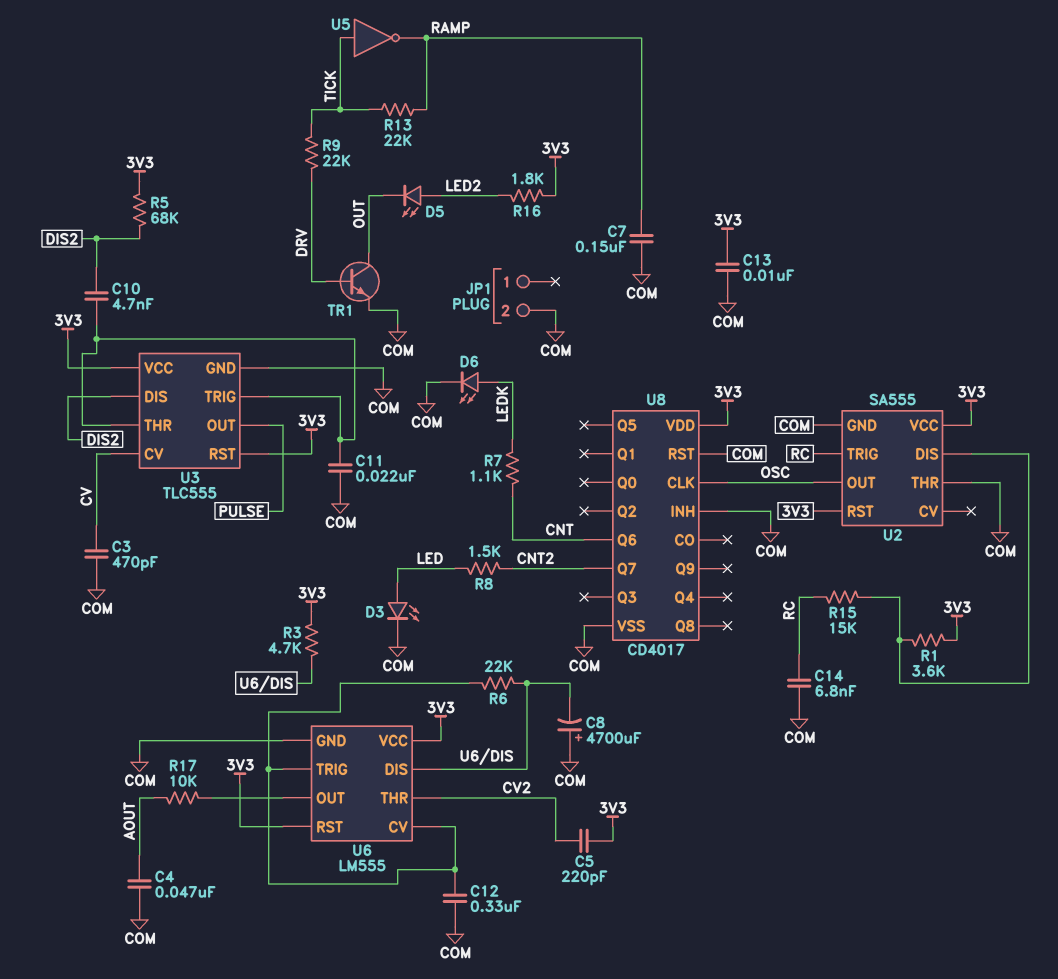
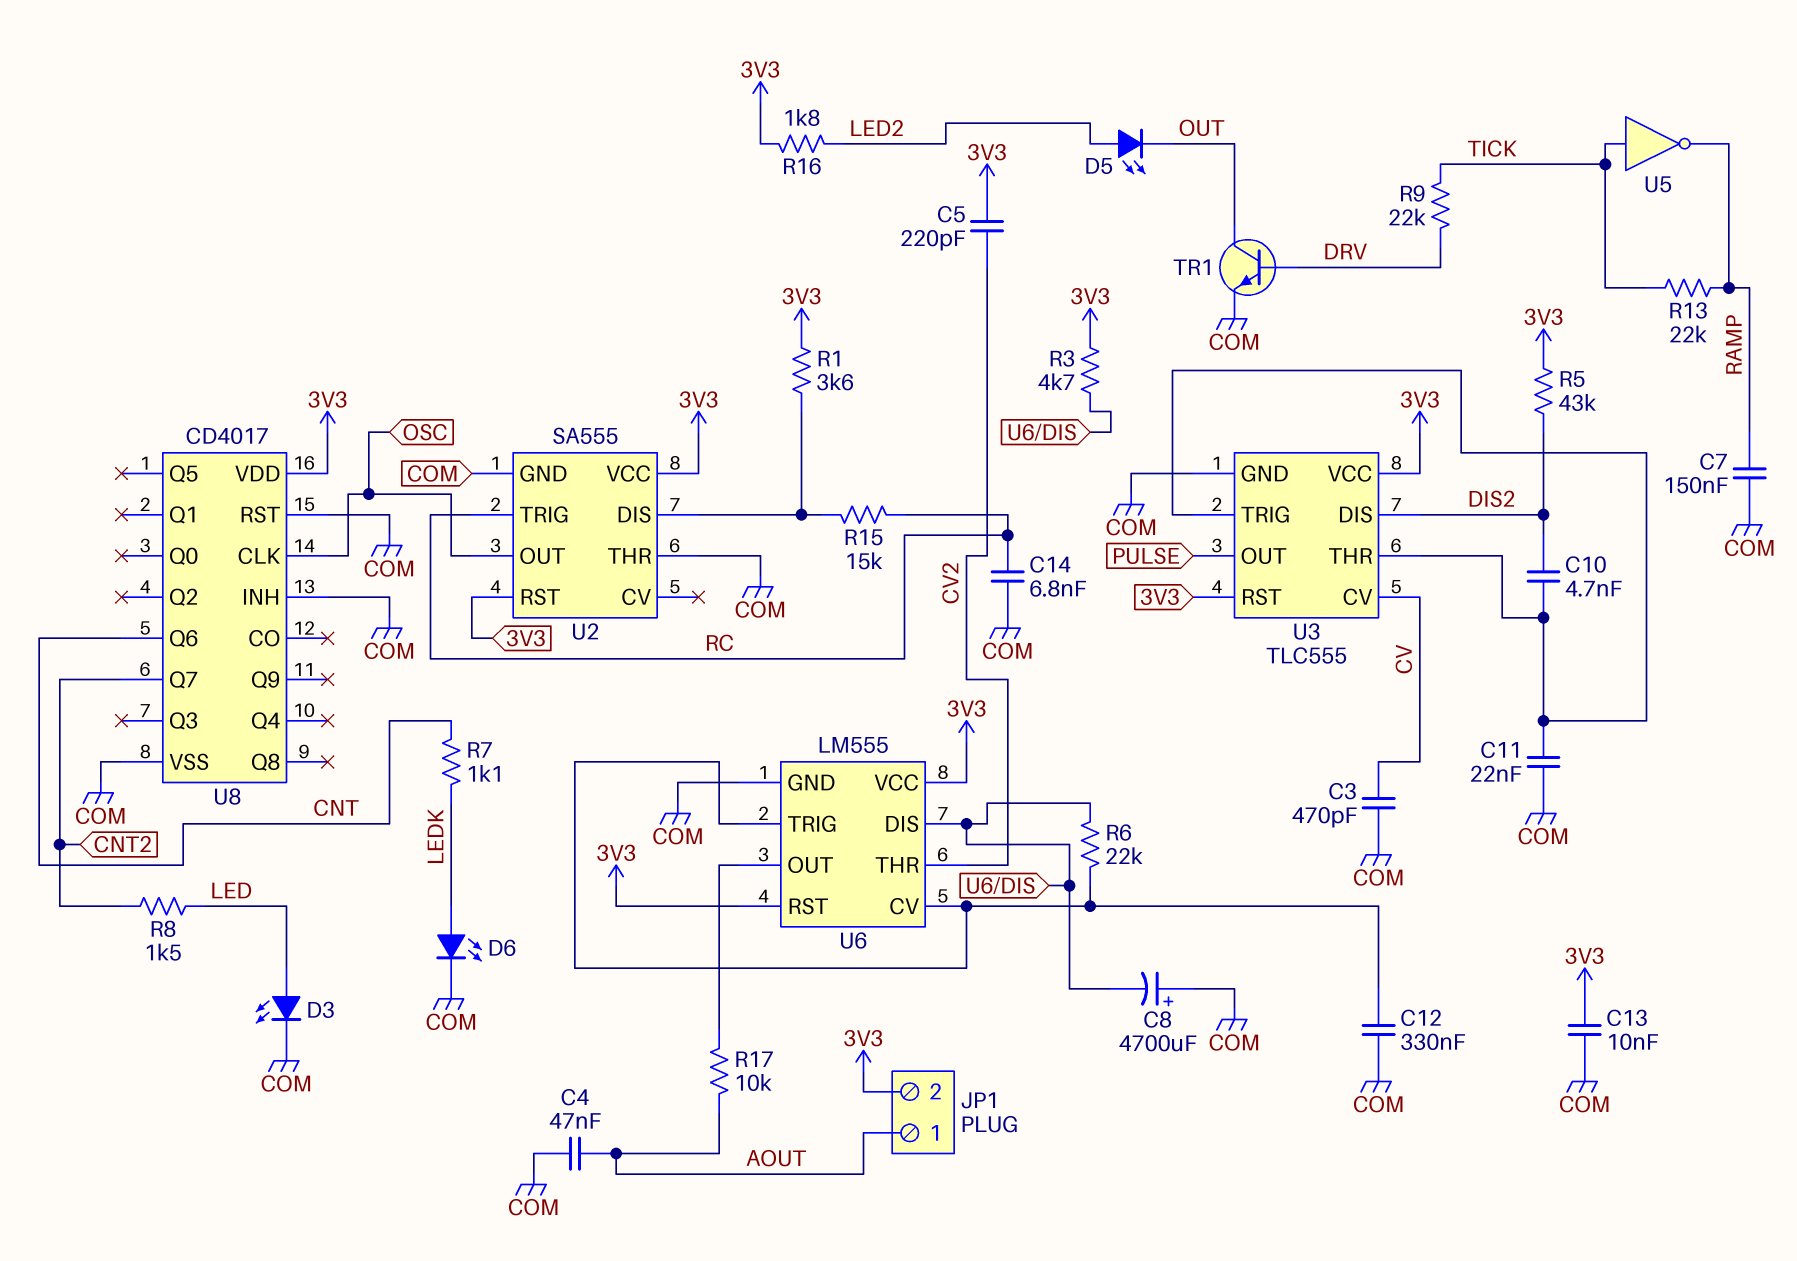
JP1 pin 1: none -> AOUT
JP1 pin 2: COM -> 3V3
R5: 68k (3V3, DIS2) -> 43k (3V3, DIS2)

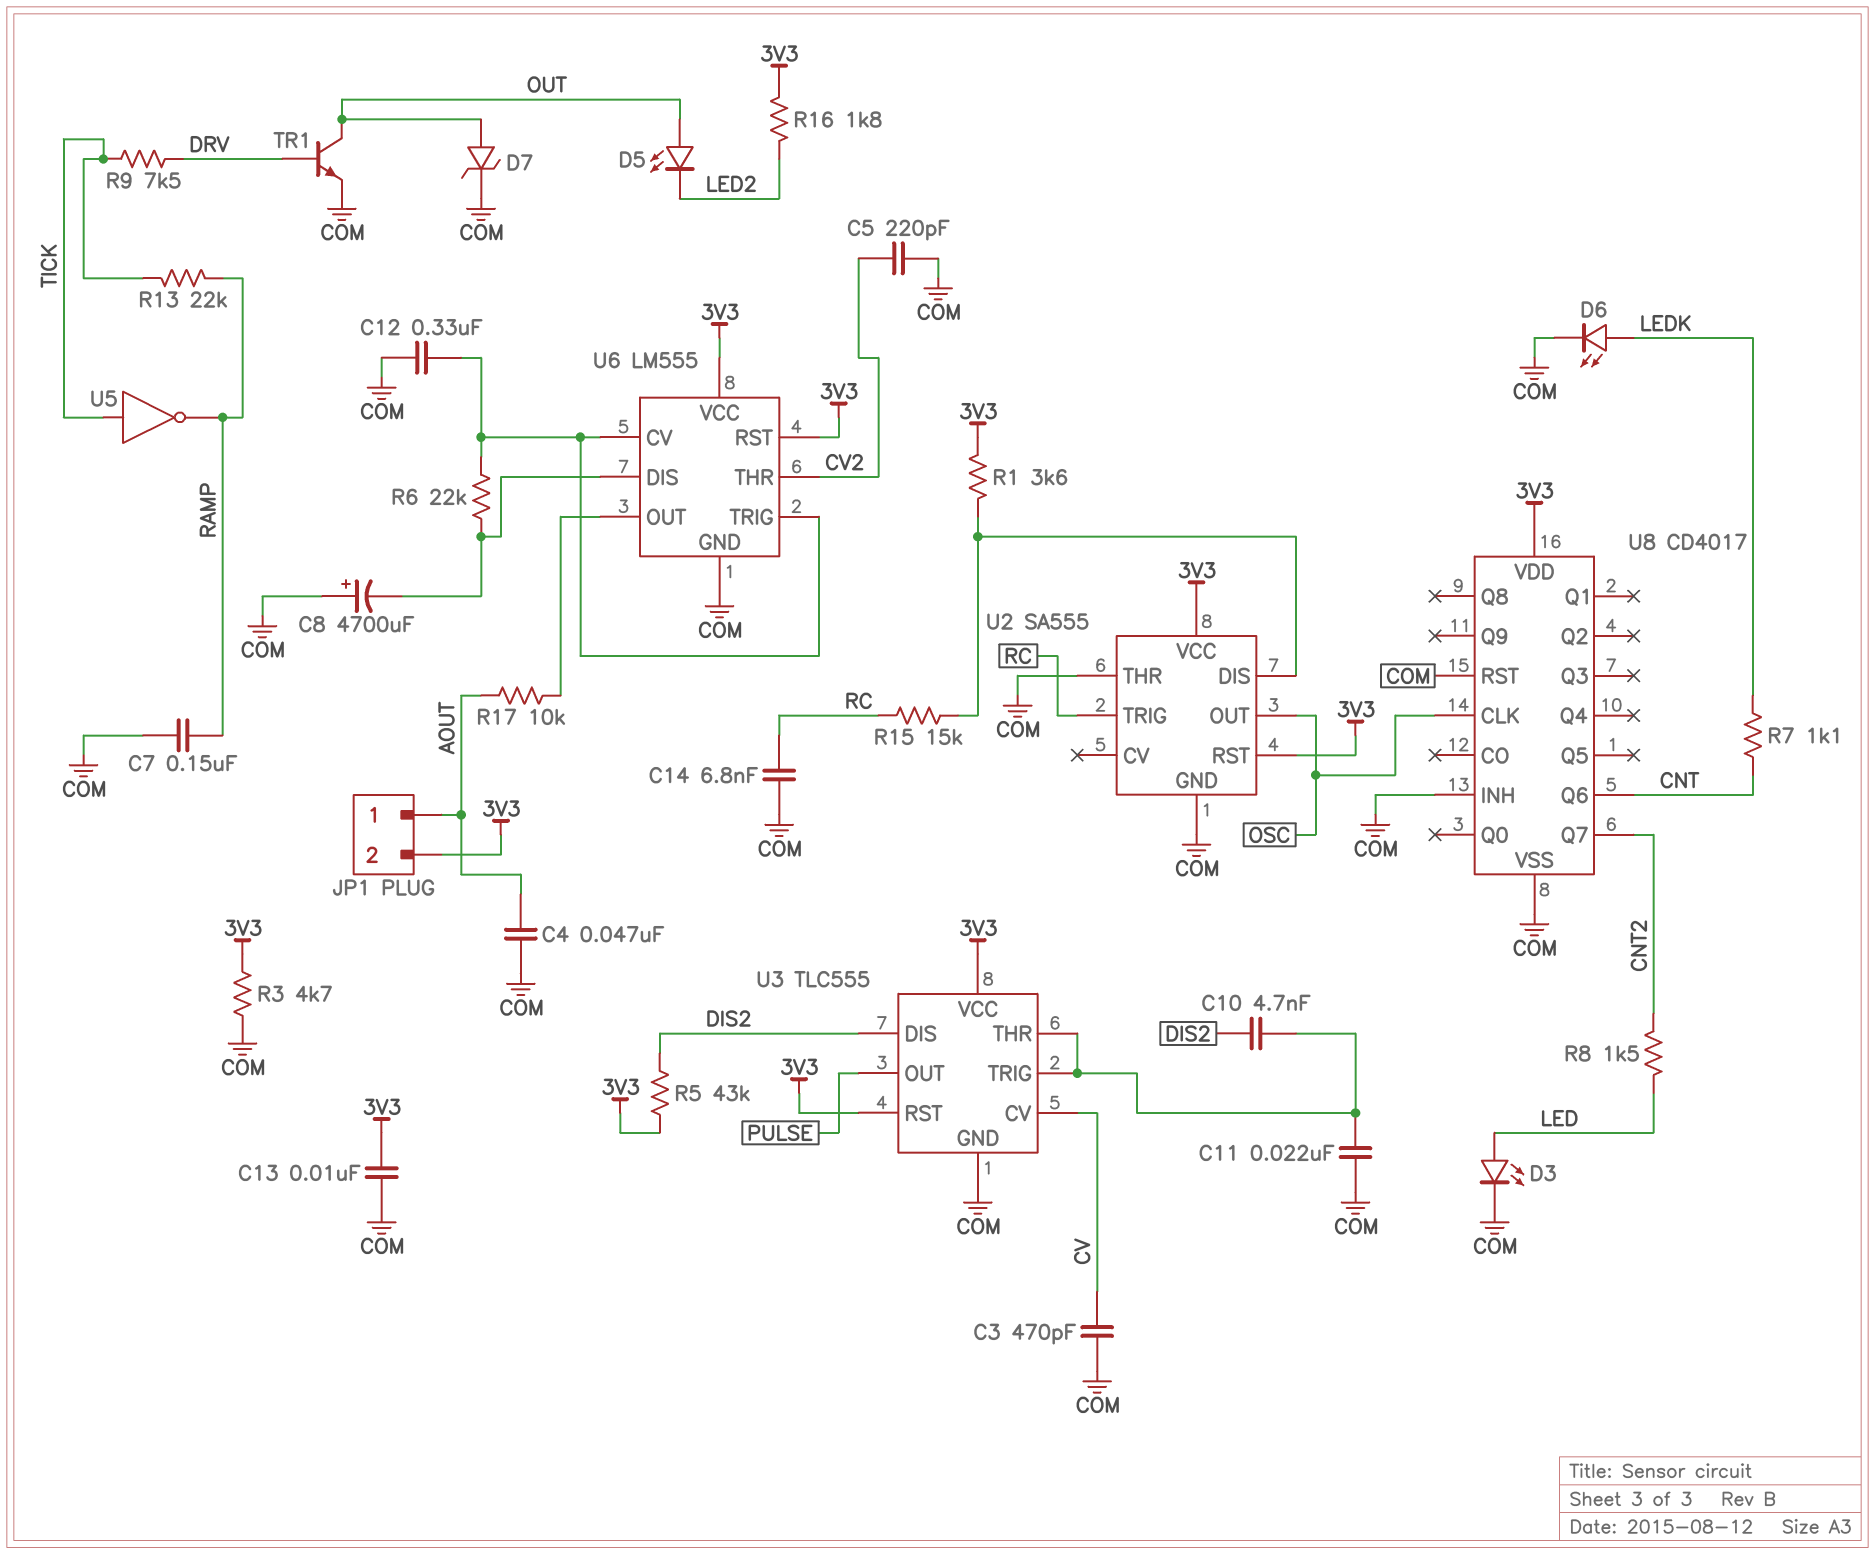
C5: 220pF (3V3, CV2) -> 220pF (COM, CV2)
D5: LED (A LED2, K OUT) -> LED (A OUT, K LED2)
D7: none -> zener (A OUT, K COM)
R3: 4.7k (3V3, U6/DIS) -> 4.7k (3V3, COM)
R9: 22k (DRV, TICK) -> 7.5k (DRV, TICK)

